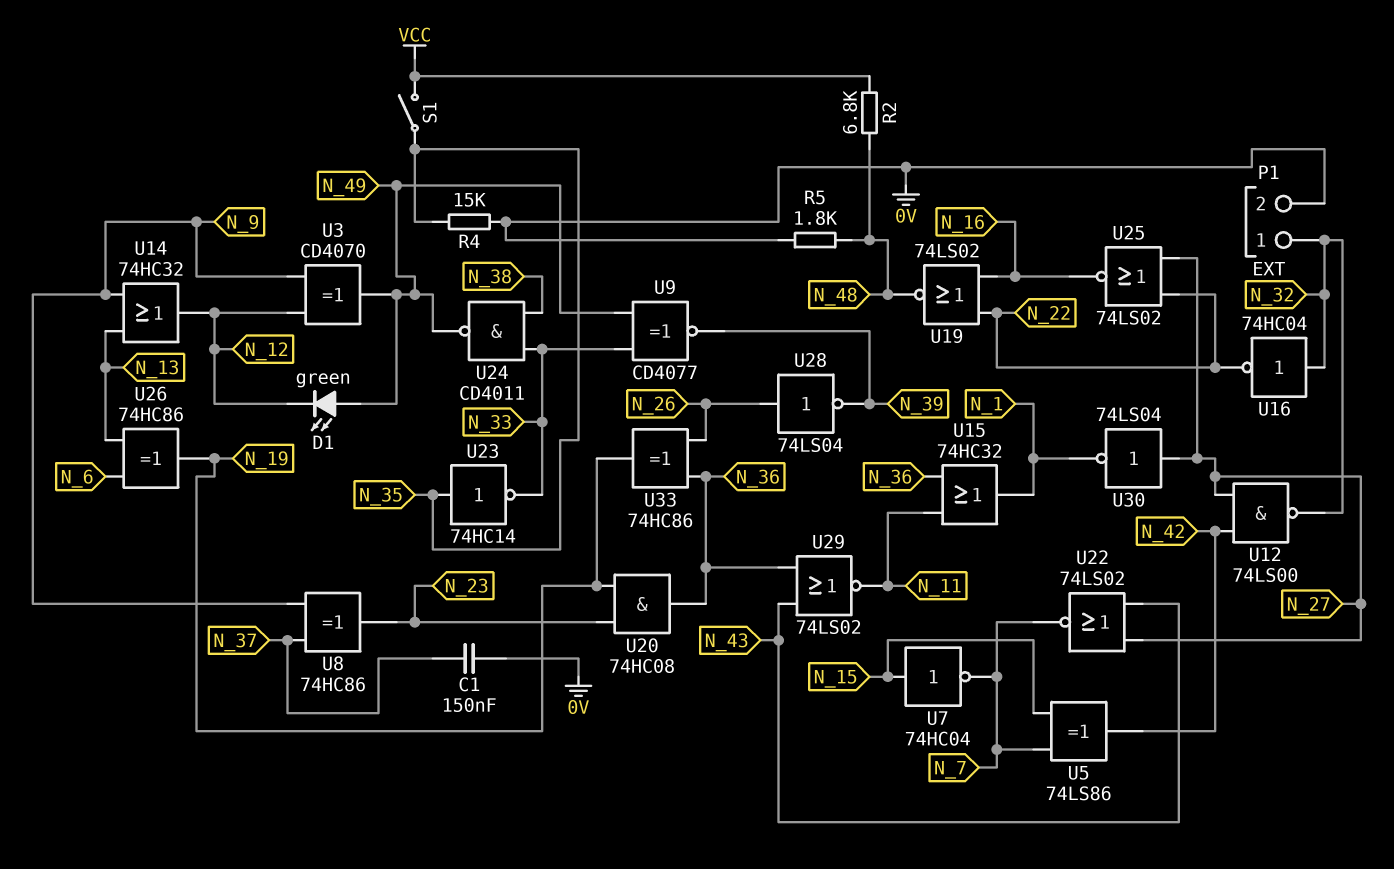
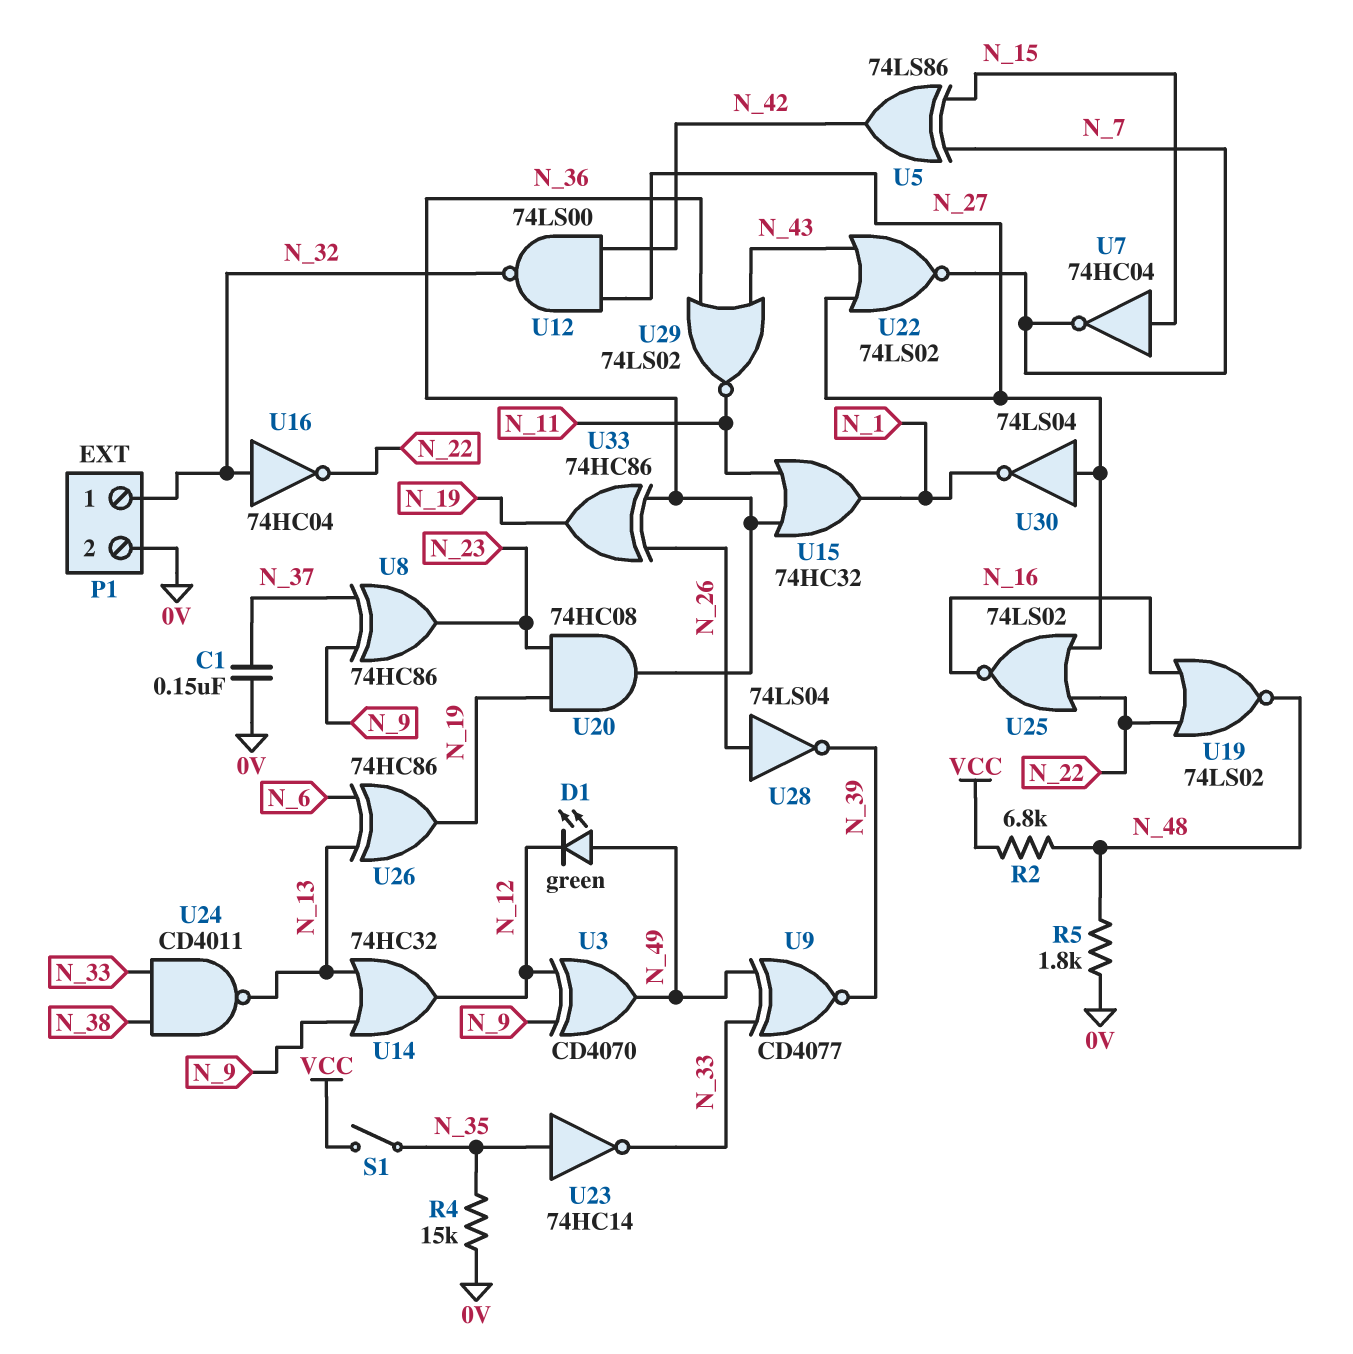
U24: NAND CD4011 (in N_33, in N_38, out N_49) -> NAND CD4011 (in N_33, in N_38, out N_13)

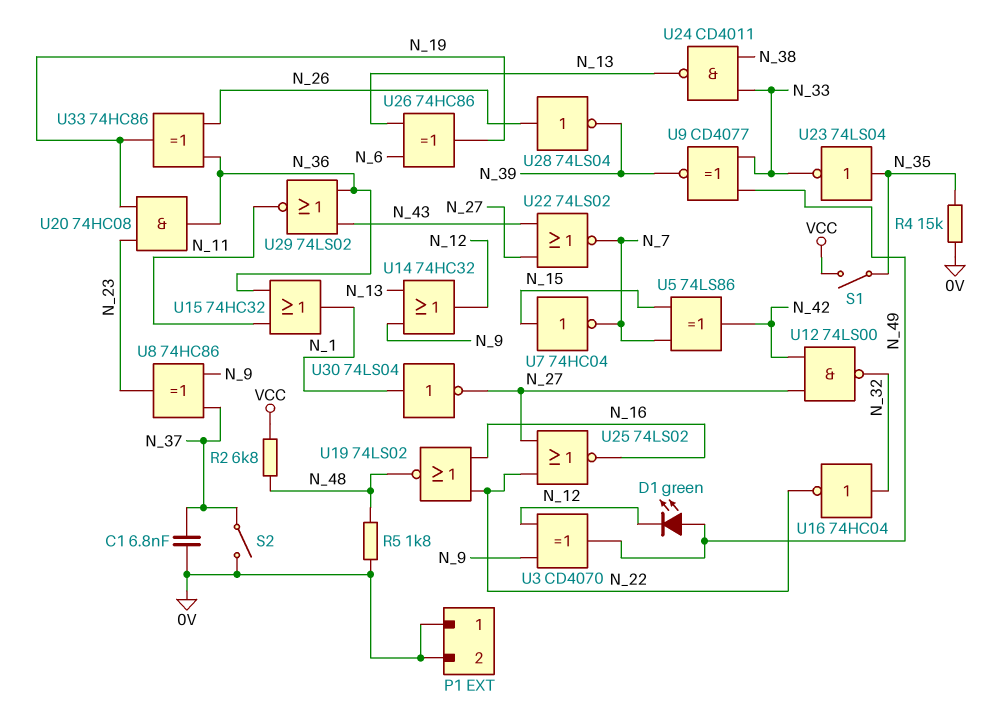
C1: 150nF (0V, N_37) -> 6.8nF (0V, N_37)
P1 pin 1: N_32 -> 0V
S2: none -> switch (0V, N_37)
U23: NOT 74HC14 (in N_35, out N_33) -> NOT 74LS04 (in N_35, out N_33)
U30: NOT 74LS04 (in N_27, out N_1) -> NOT 74LS04 (in N_1, out N_27)

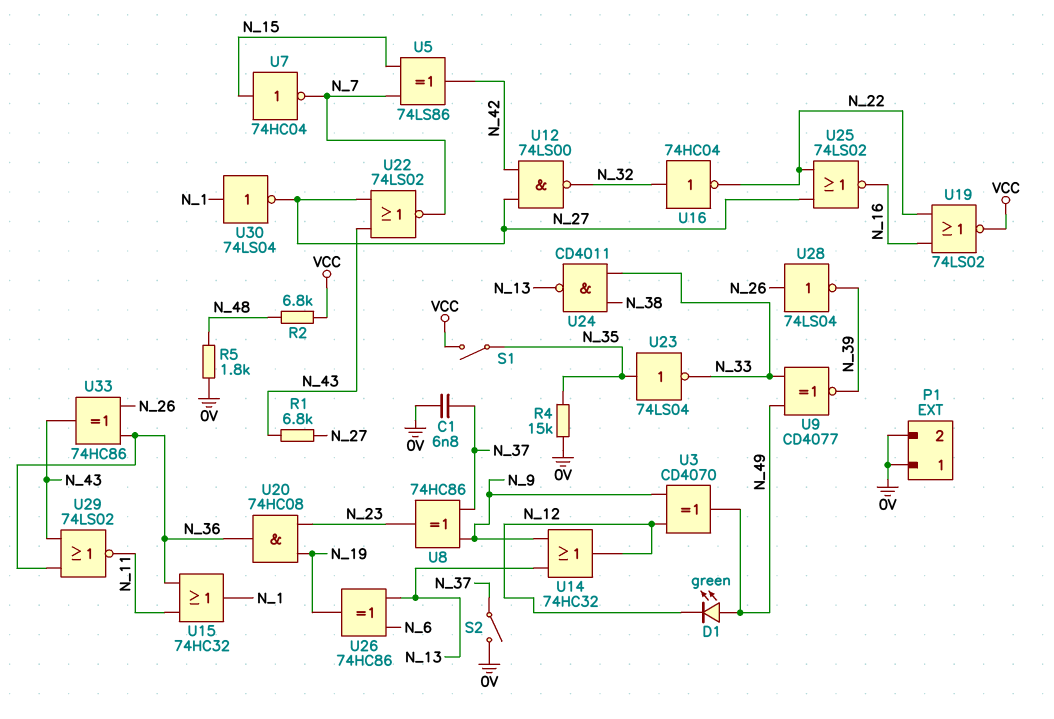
R1: none -> 6.8k (N_27, N_43)
U19: NOR 74LS02 (in N_16, in N_22, out N_48) -> NOR 74LS02 (in N_16, in N_22, out VCC)
U33: XOR 74HC86 (in N_26, in N_36, out N_19) -> XOR 74HC86 (in N_26, in N_36, out N_43)

